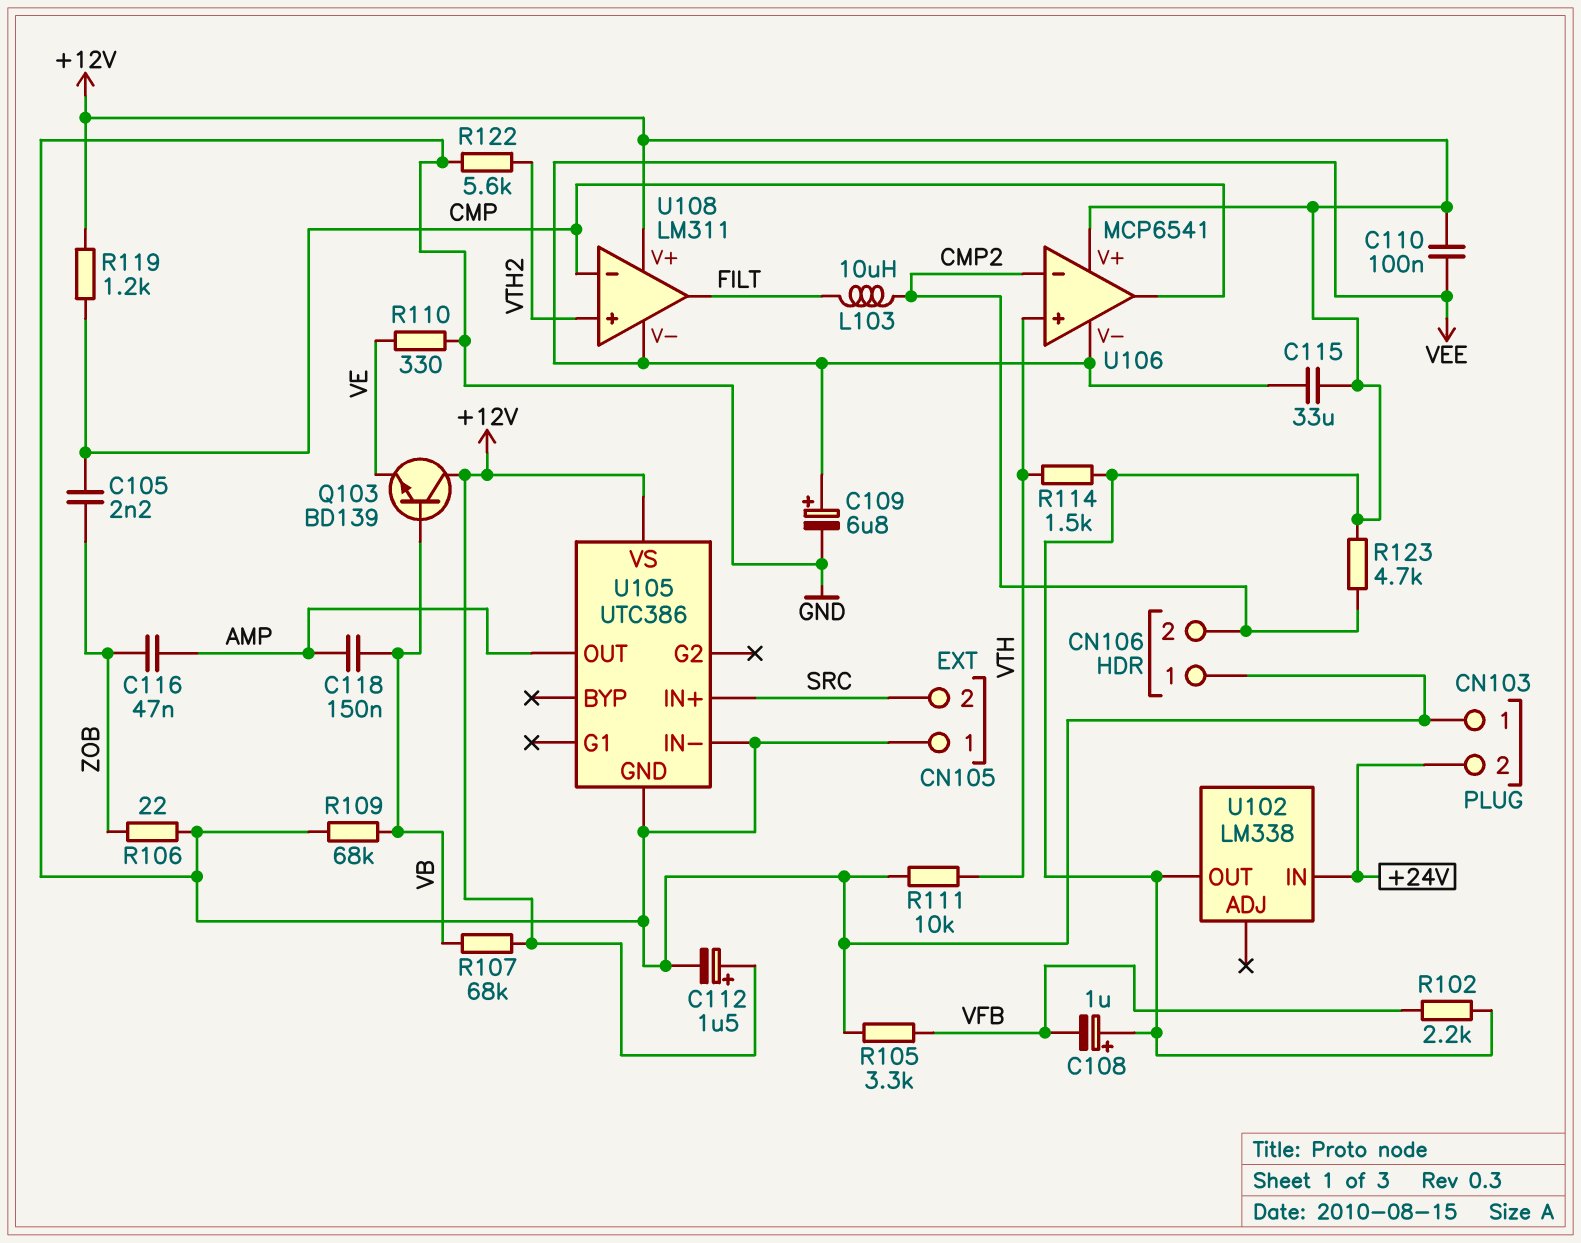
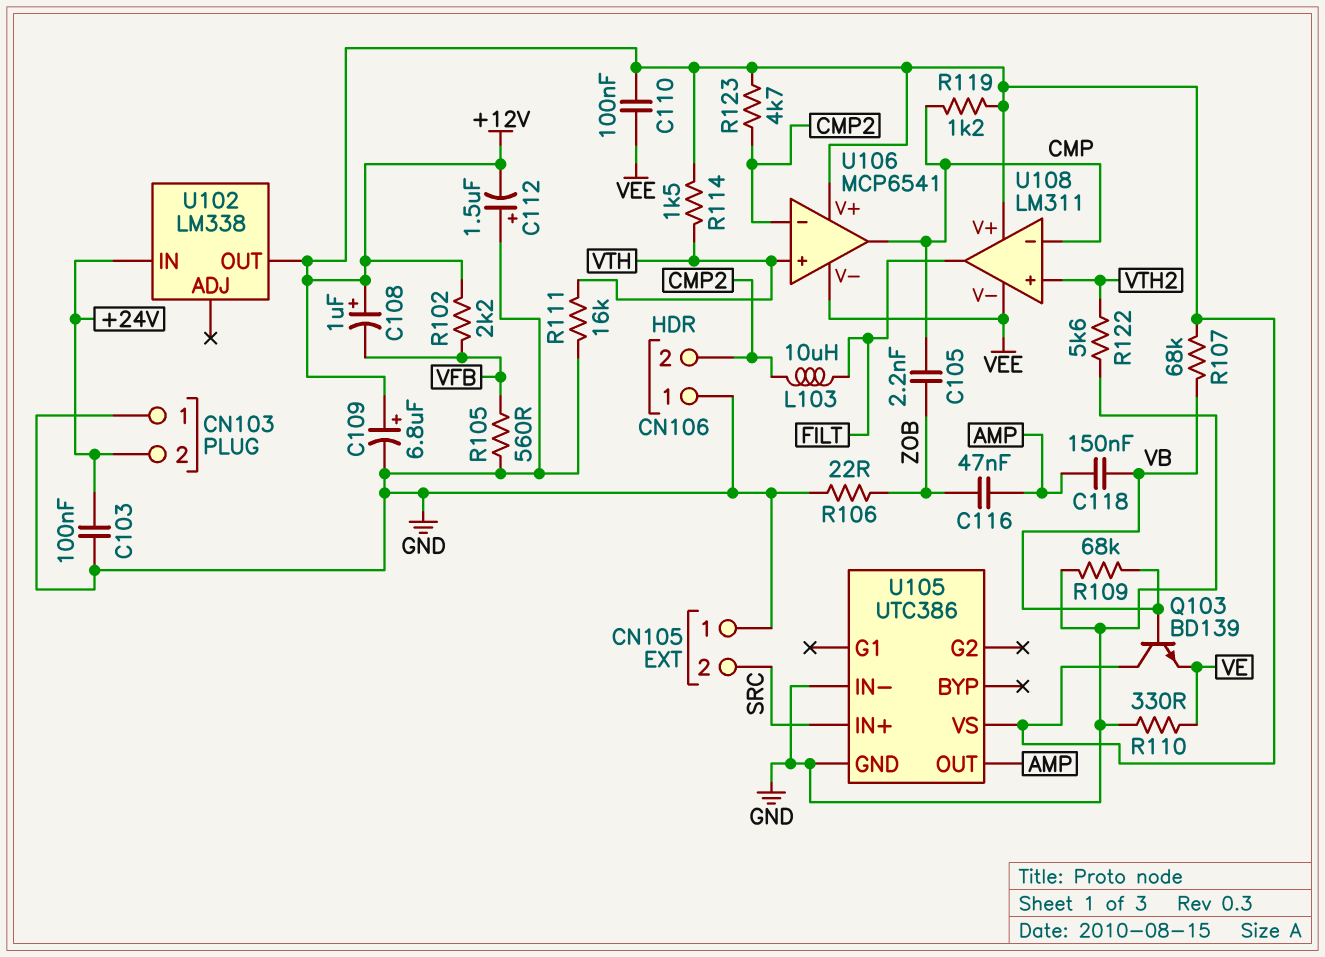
C103: none -> 100nF (+24V, GND)
C109: 6.8uF (plus VEE, minus GND) -> 6.8uF (plus +12V, minus GND)
C112: 1.5uF (plus +12V, minus GND) -> 1.5uF (plus GND, minus +12V)
C115: 33uF (+12V, VEE) -> none
R105: 3.3k (GND, VFB) -> 560 (GND, VFB)
R111: 10k (GND, VTH) -> 16k (GND, VTH)

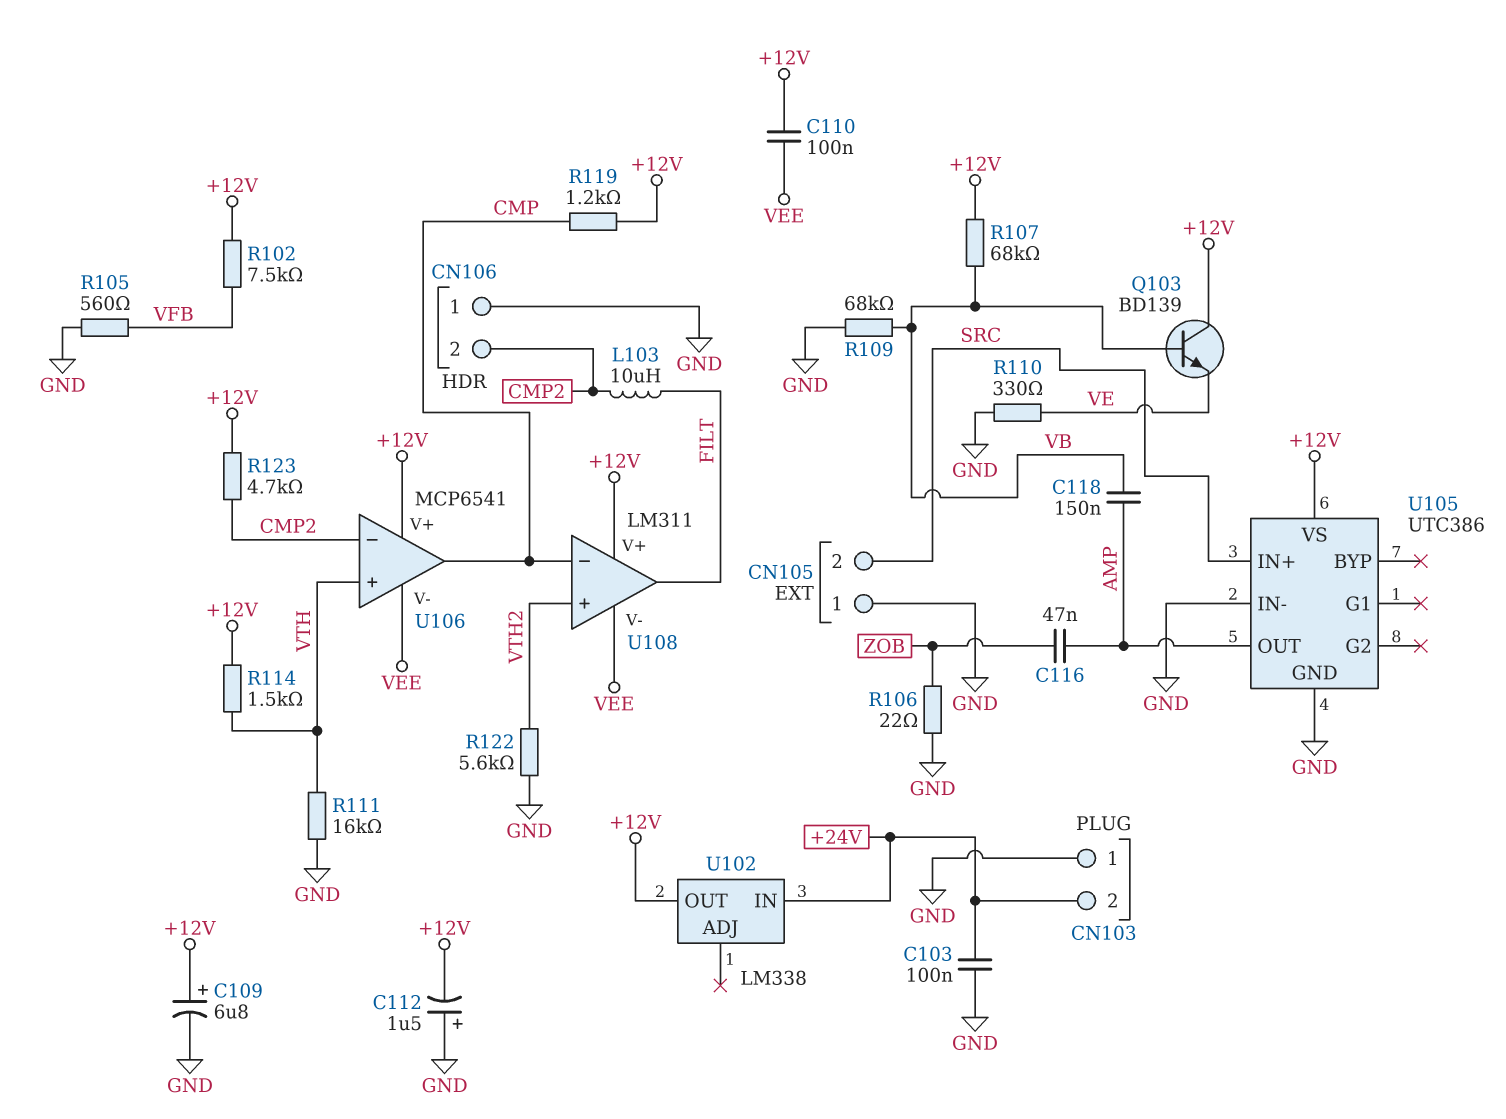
C105: 2.2nF (CMP, ZOB) -> none
C108: 1uF (plus +12V, minus VFB) -> none
R102: 2.2k (+12V, VFB) -> 7.5k (+12V, VFB)

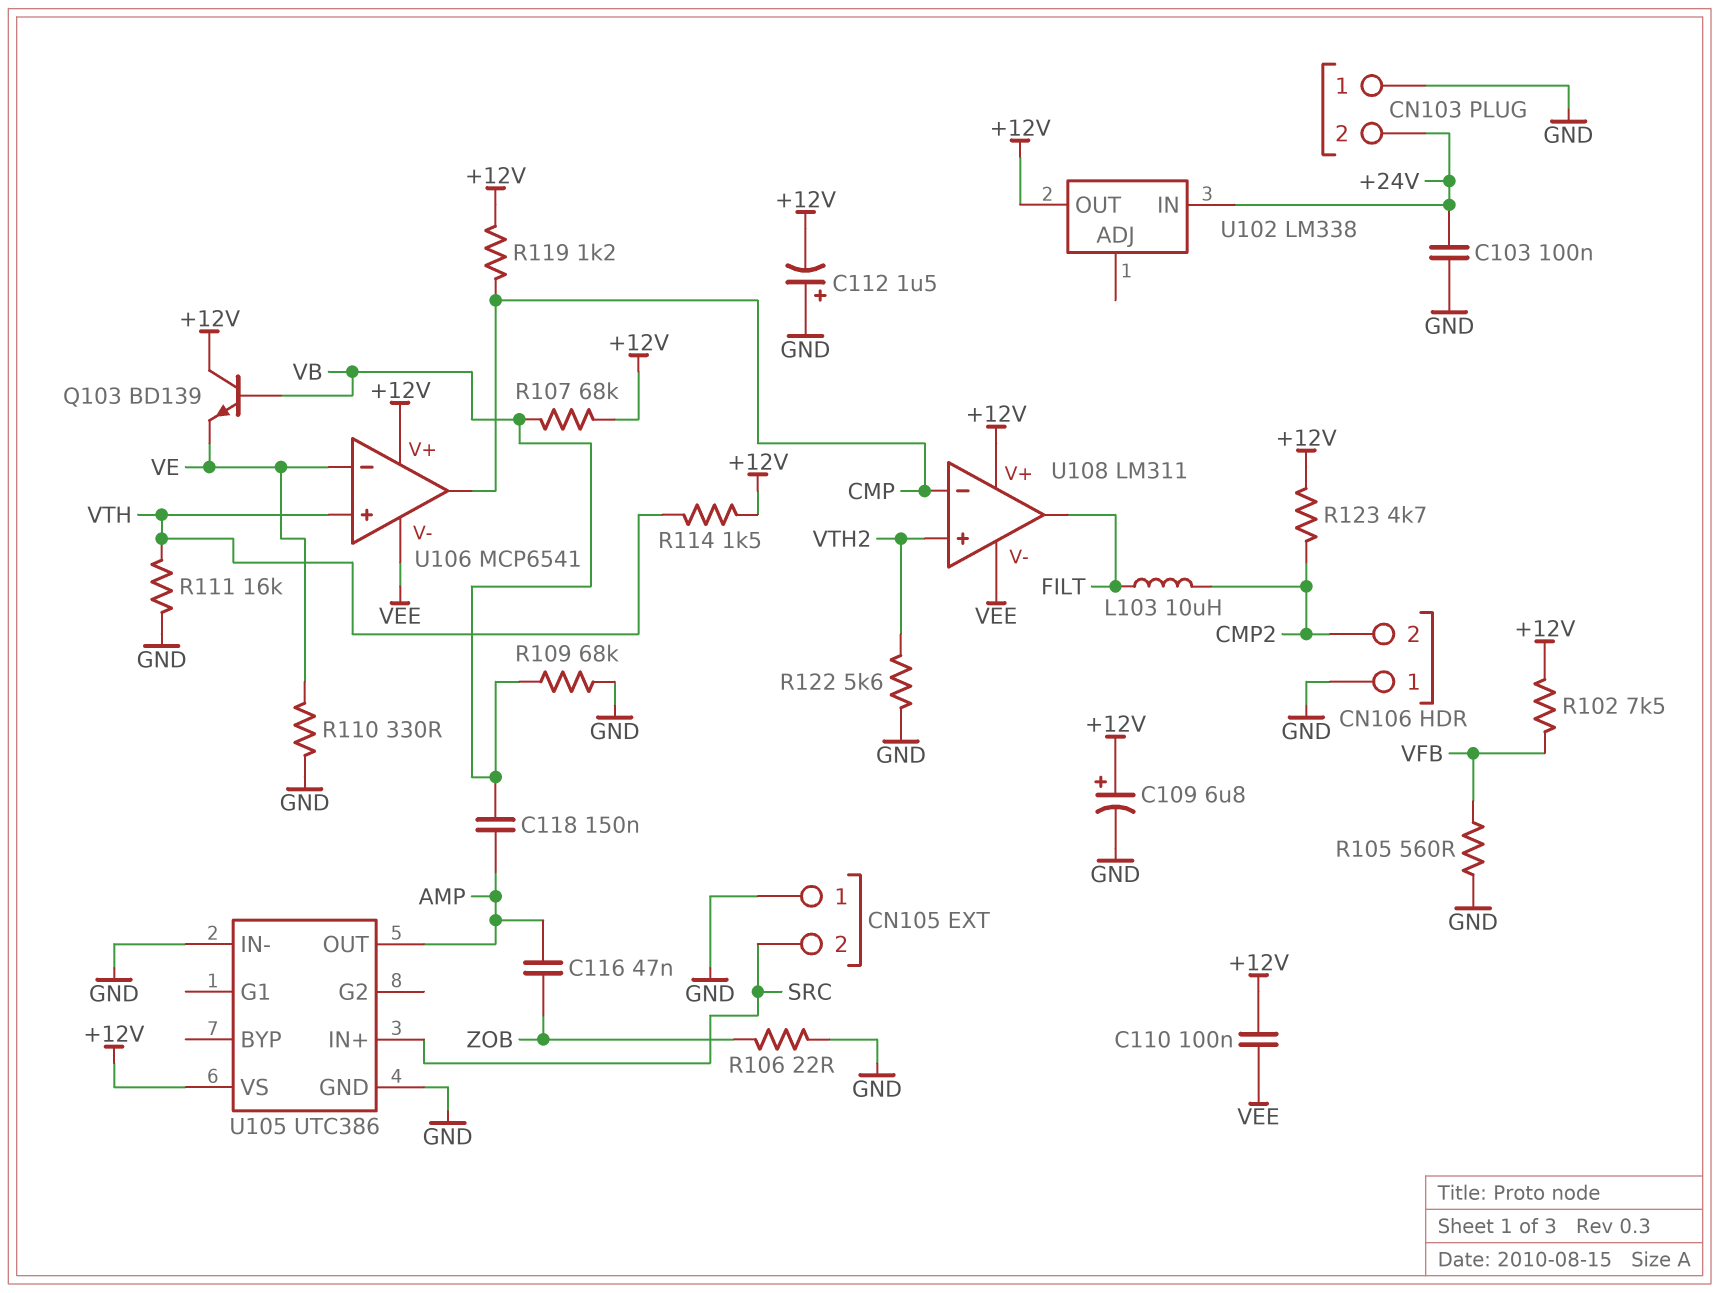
U106 pin in-: CMP2 -> VE

